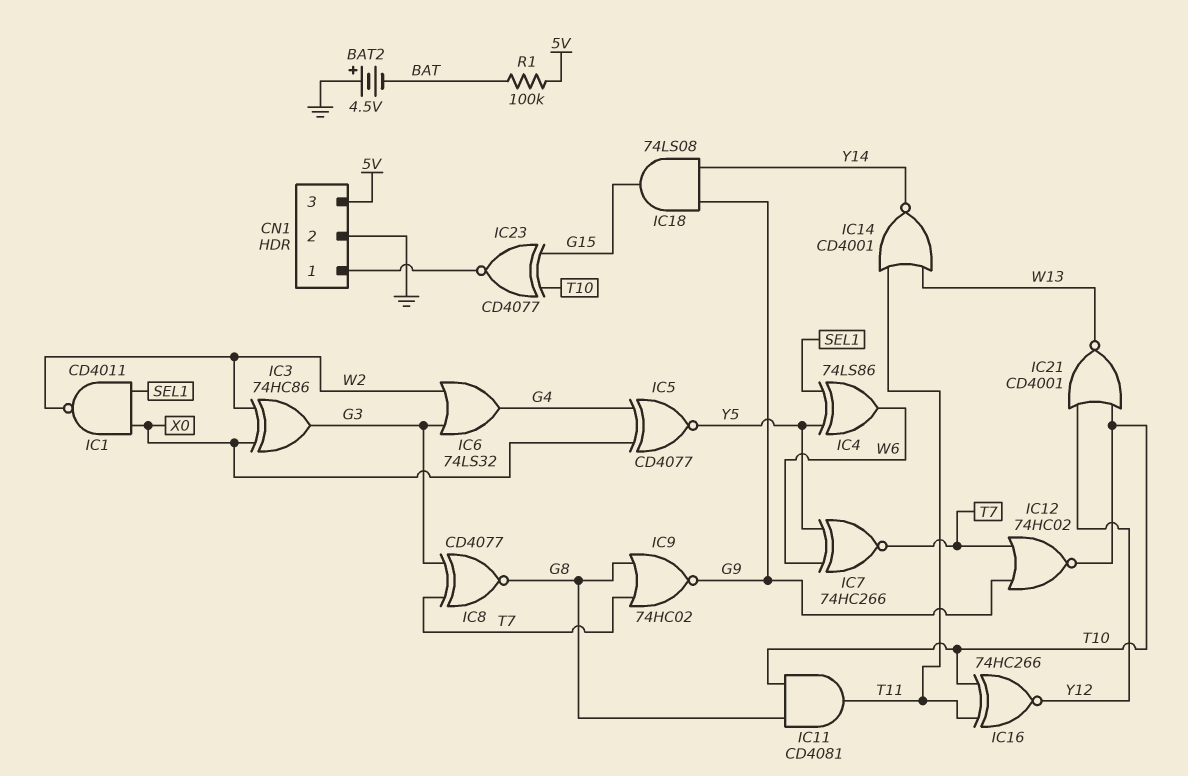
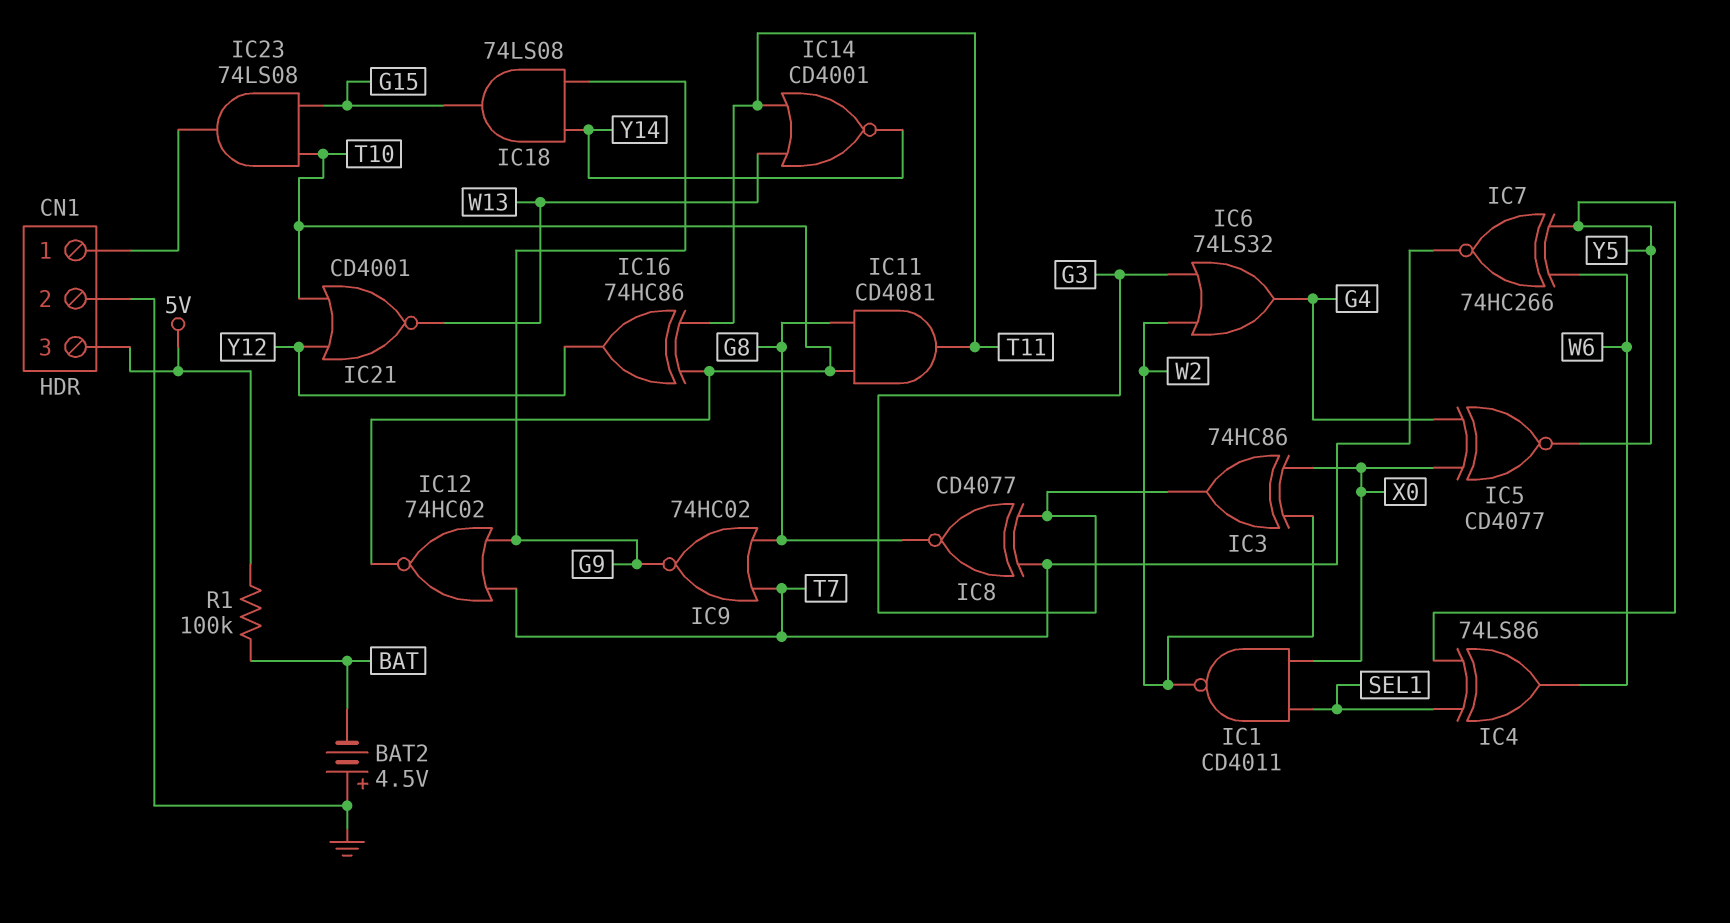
IC16: XNOR 74HC266 (in T10, in T11, out Y12) -> XOR 74HC86 (in T10, in T11, out Y12)
IC23: XNOR CD4077 (in G15, in T10, out CN1/1) -> AND 74LS08 (in G15, in T10, out CN1/1)

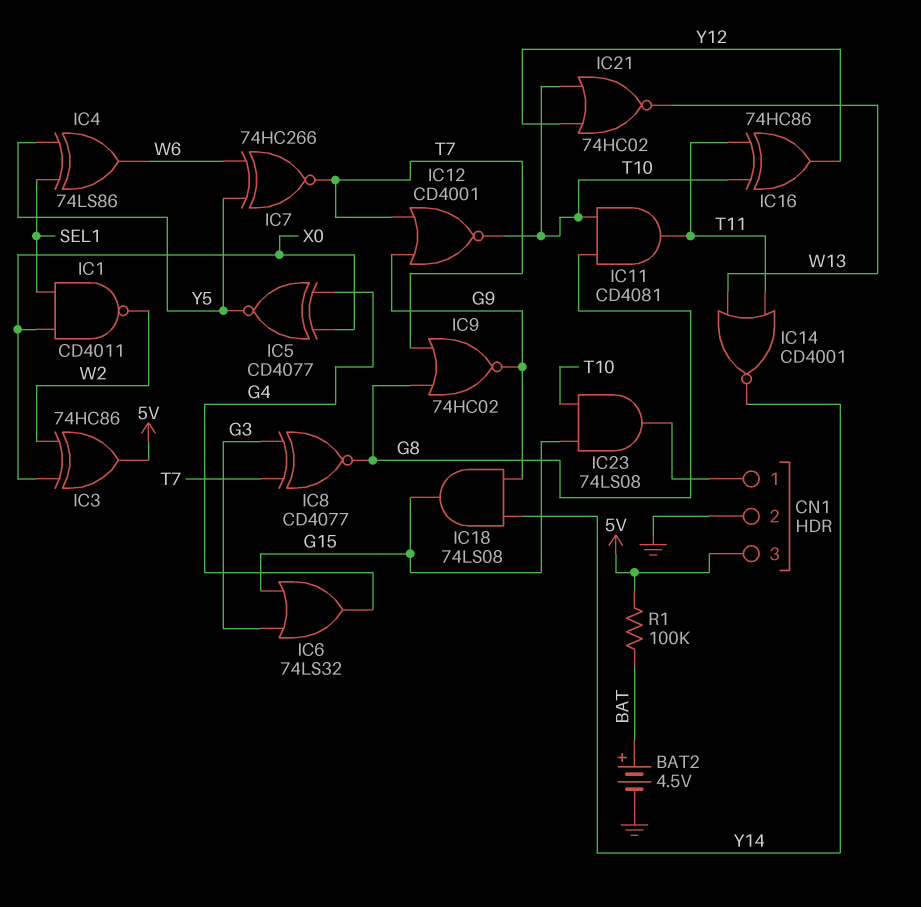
BAT2: 4.5V (plus GND, minus BAT) -> 4.5V (plus BAT, minus GND)
IC3: XOR 74HC86 (in W2, in X0, out G3) -> XOR 74HC86 (in W2, in X0, out 5V)
IC6: OR 74LS32 (in G3, in W2, out G4) -> OR 74LS32 (in G3, in G15, out G4)
IC12: NOR 74HC02 (in G9, in T7, out T10) -> NOR CD4001 (in G9, in T7, out T10)
IC21: NOR CD4001 (in T10, in Y12, out W13) -> NOR 74HC02 (in T10, in Y12, out W13)

